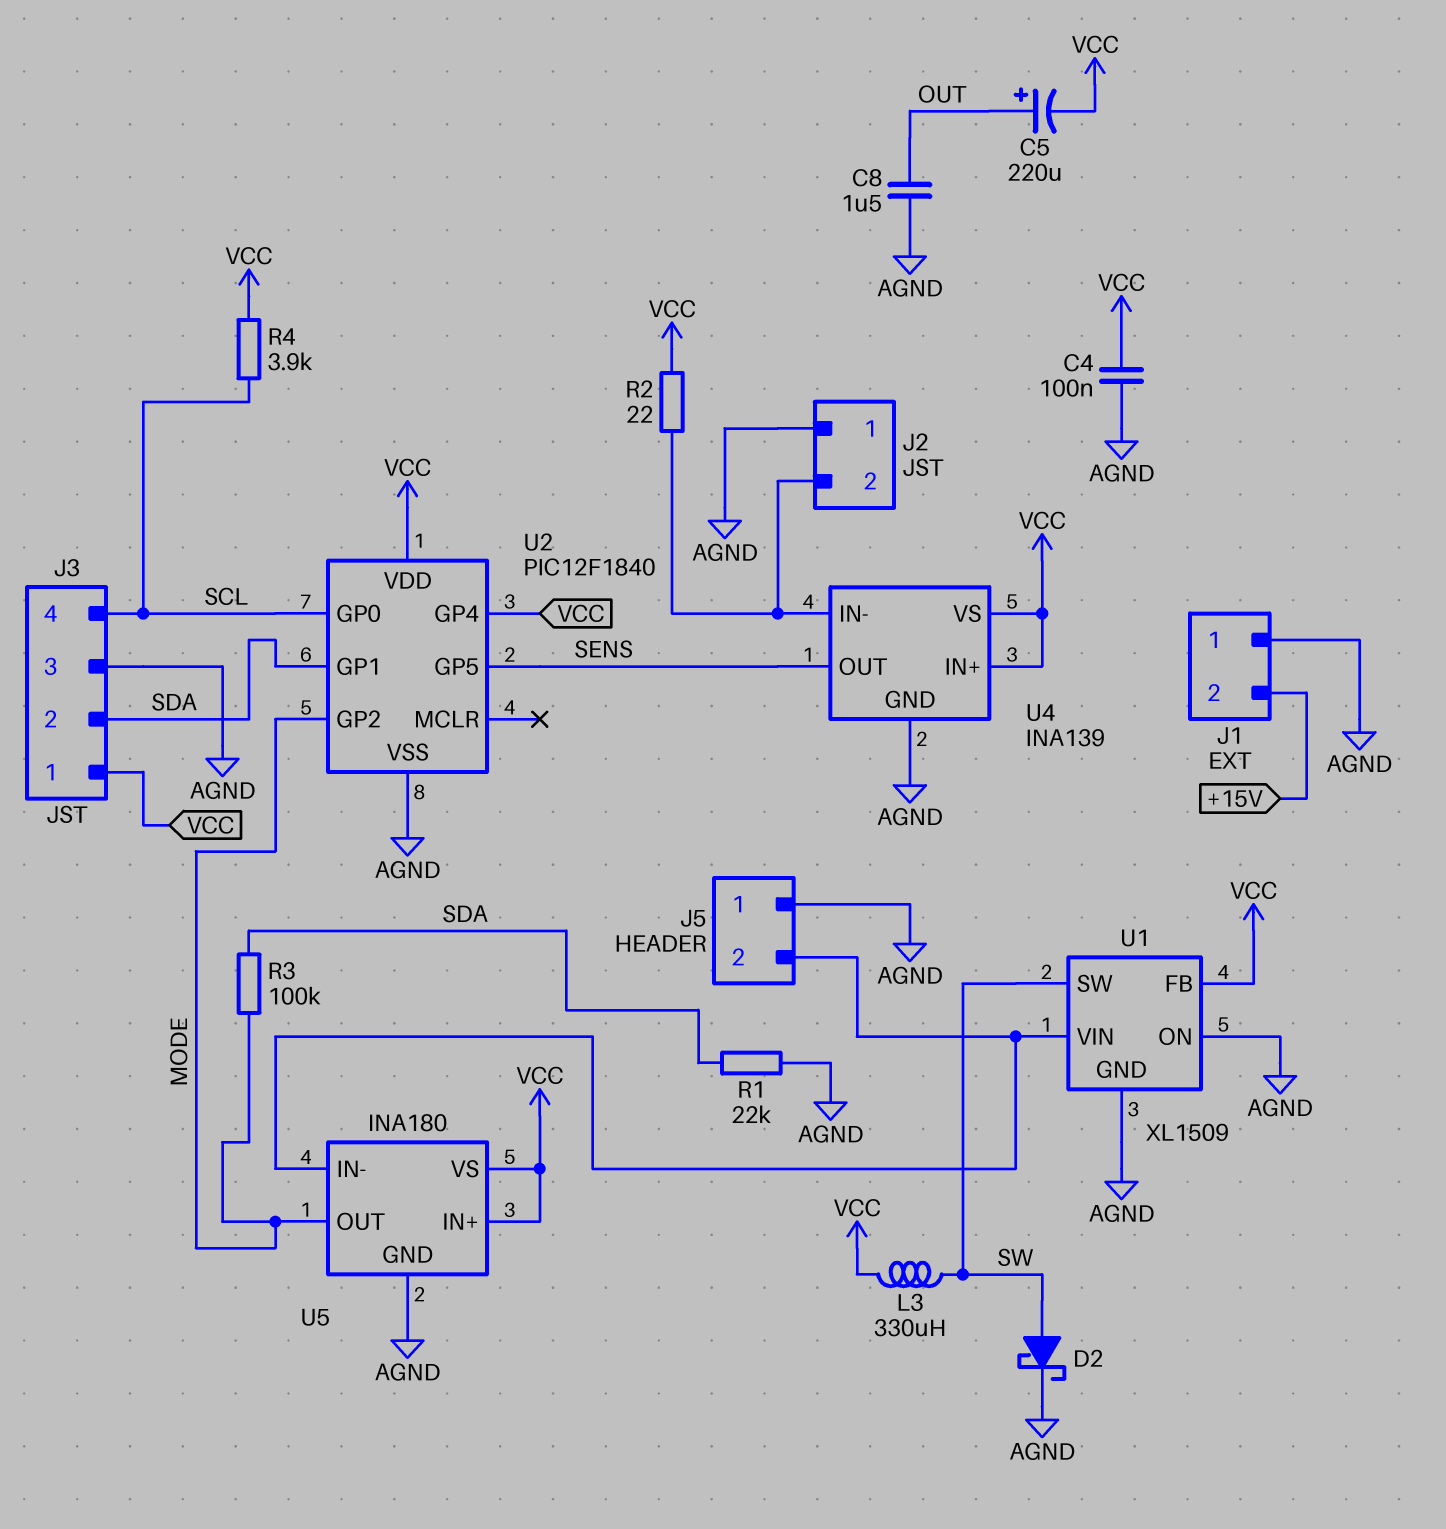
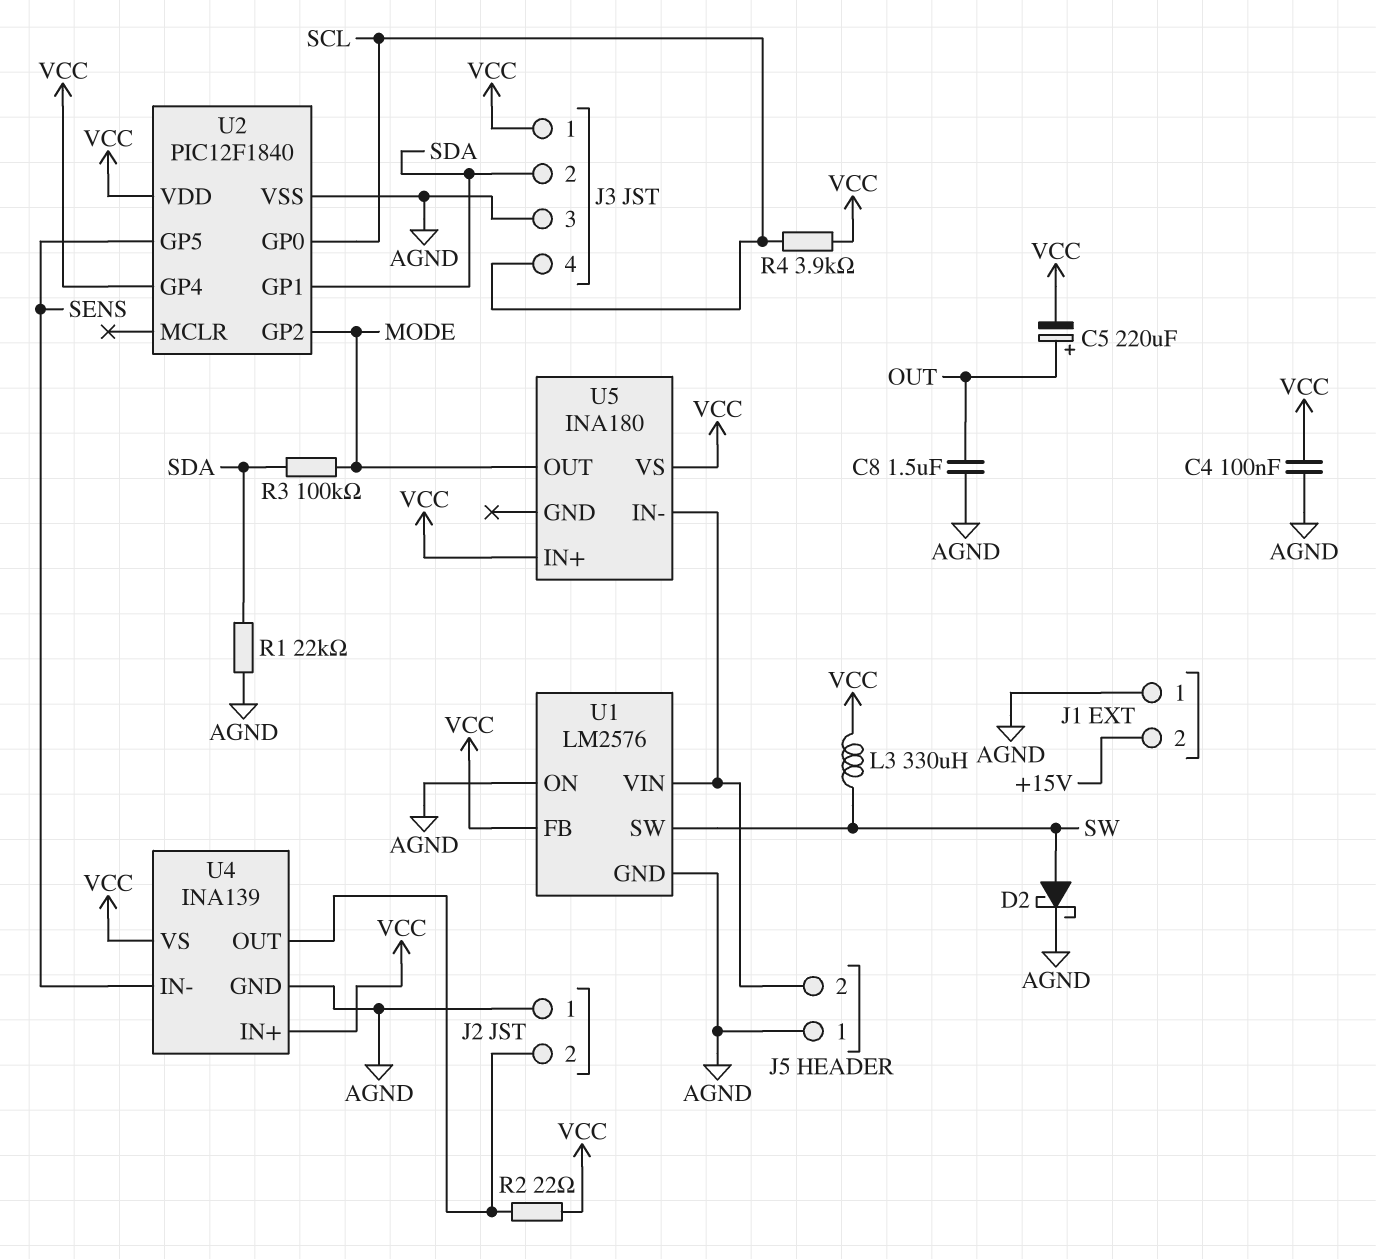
U1: XL1509 -> LM2576
U4 pin IN-: J2/2 -> SENS
U4 pin OUT: SENS -> J2/2
U5 pin GND: AGND -> none

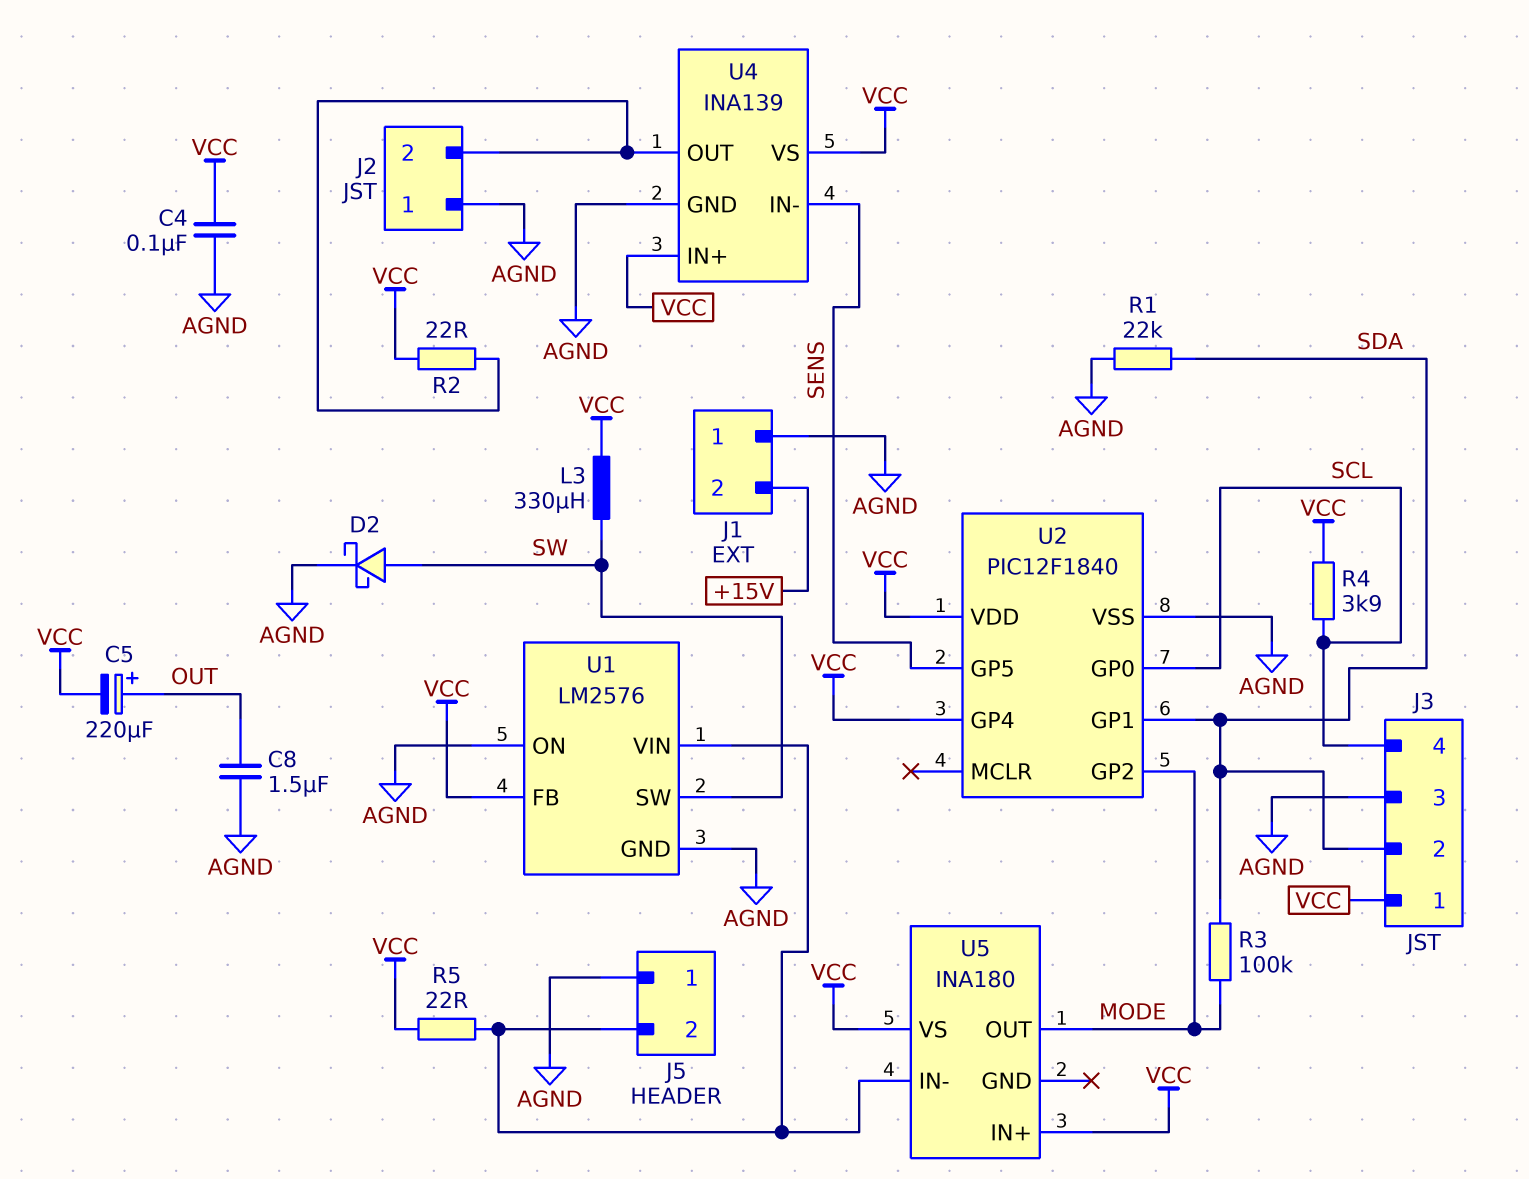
R5: none -> 22 (J5/2, VCC)

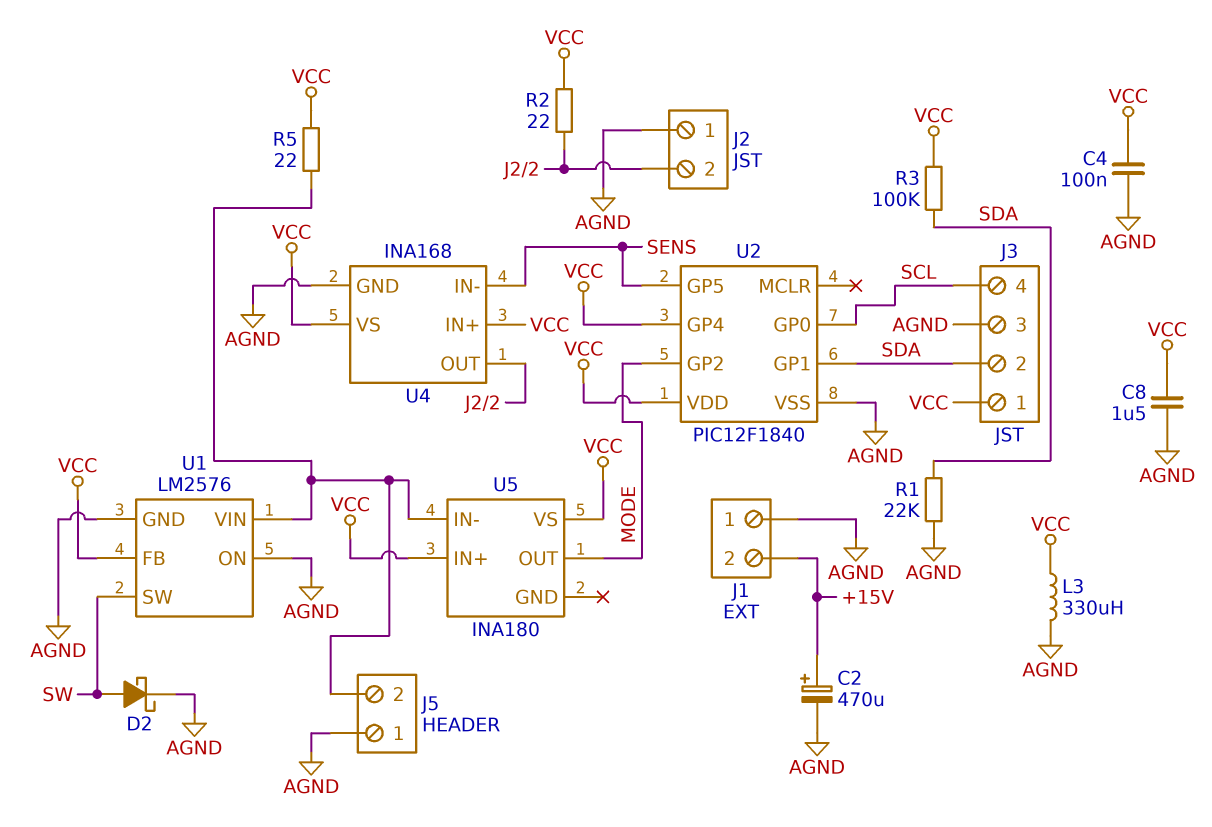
C2: none -> 470uF (plus +15V, minus AGND)
C5: 220uF (plus OUT, minus VCC) -> none
C8: 1.5uF (AGND, OUT) -> 1.5uF (AGND, VCC)
L3: 330uH (SW, VCC) -> 330uH (AGND, VCC)
R3: 100k (MODE, SDA) -> 100k (SDA, VCC)
R4: 3.9k (SCL, VCC) -> none
U4: INA139 -> INA168

